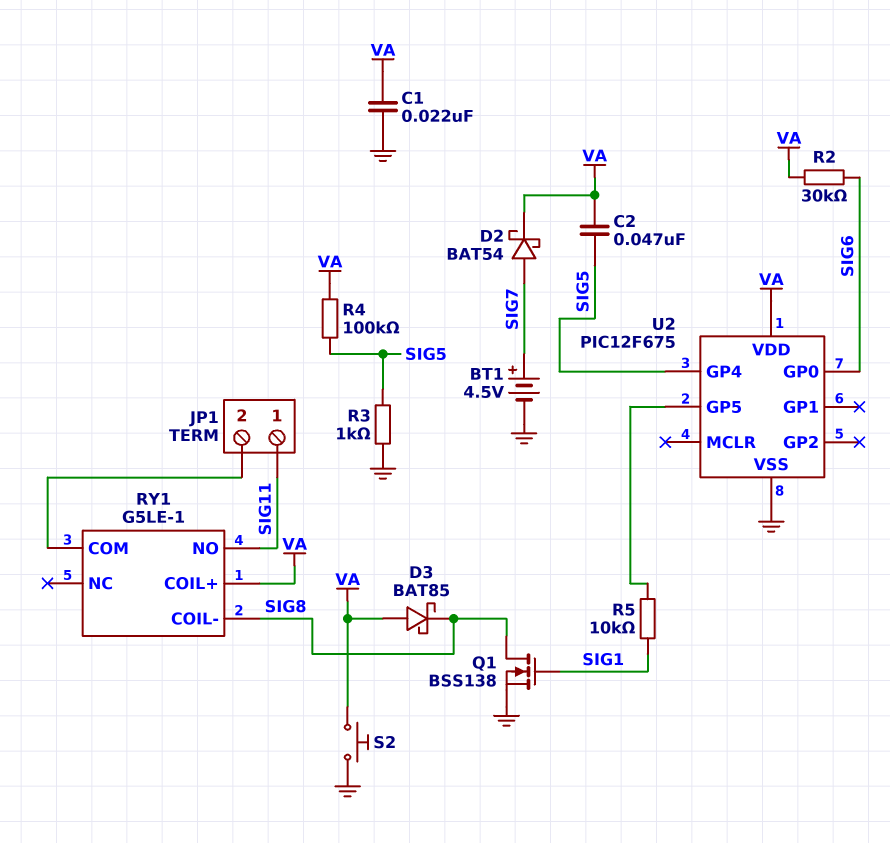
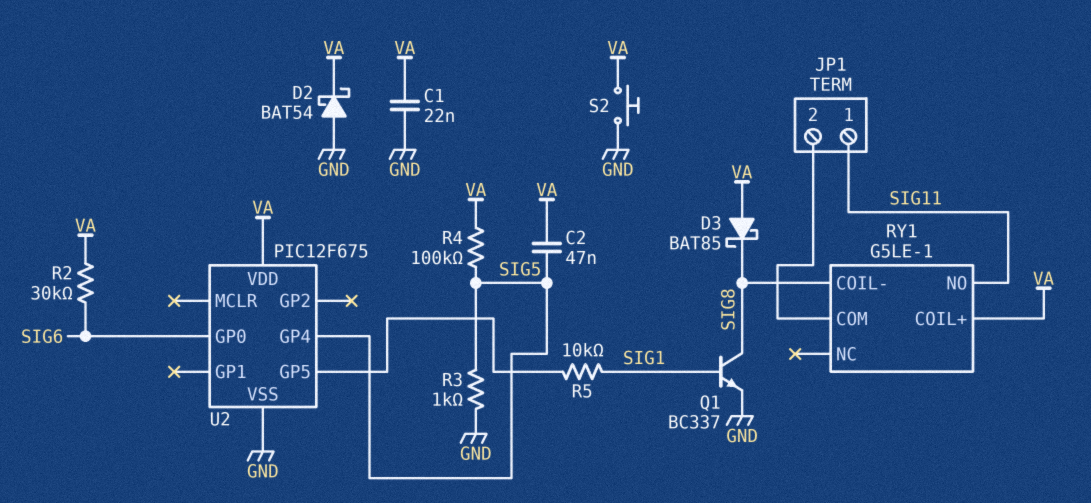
BT1: 4.5V (plus SIG7, minus GND) -> none
D2: schottky BAT54 (A SIG7, K VA) -> schottky BAT54 (A GND, K VA)
Q1: NMOS BSS138 (G SIG1, D SIG8, S GND) -> NPN BC337 (B SIG1, C SIG8, E GND)

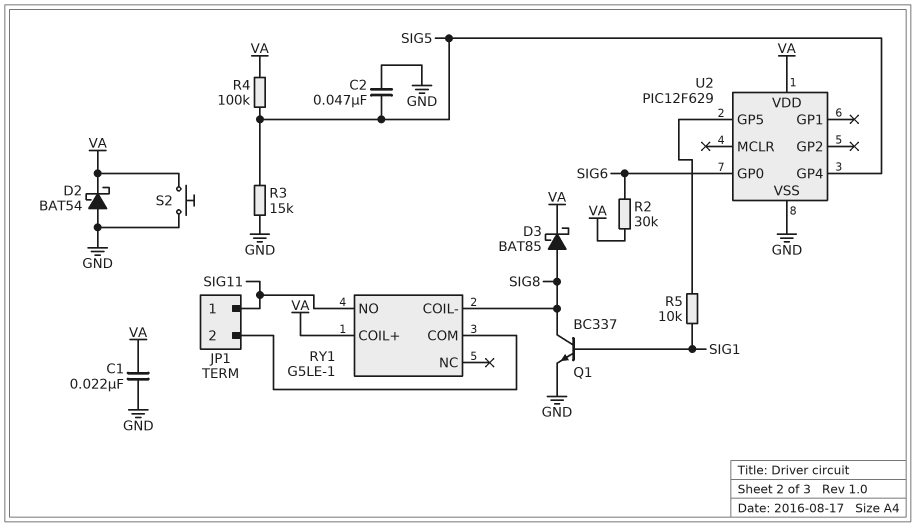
C2: 47nF (SIG5, VA) -> 47nF (GND, SIG5)
D3: schottky BAT85 (A VA, K SIG8) -> schottky BAT85 (A SIG8, K VA)
R3: 1k (GND, SIG5) -> 15k (GND, SIG5)
U2: PIC12F675 -> PIC12F629

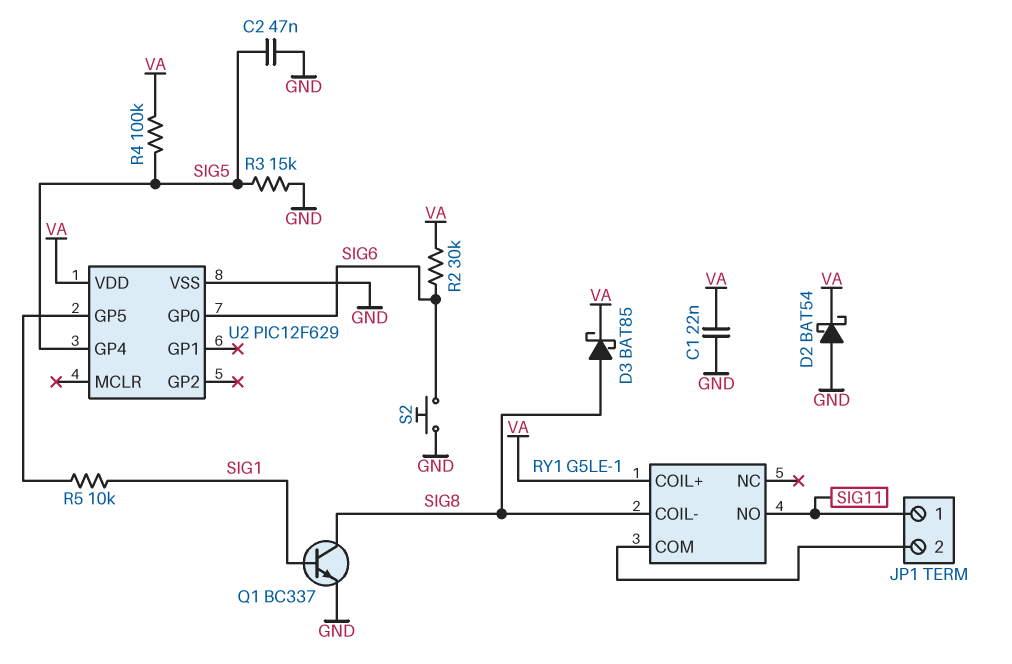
S2: button (GND, VA) -> button (GND, SIG6)

